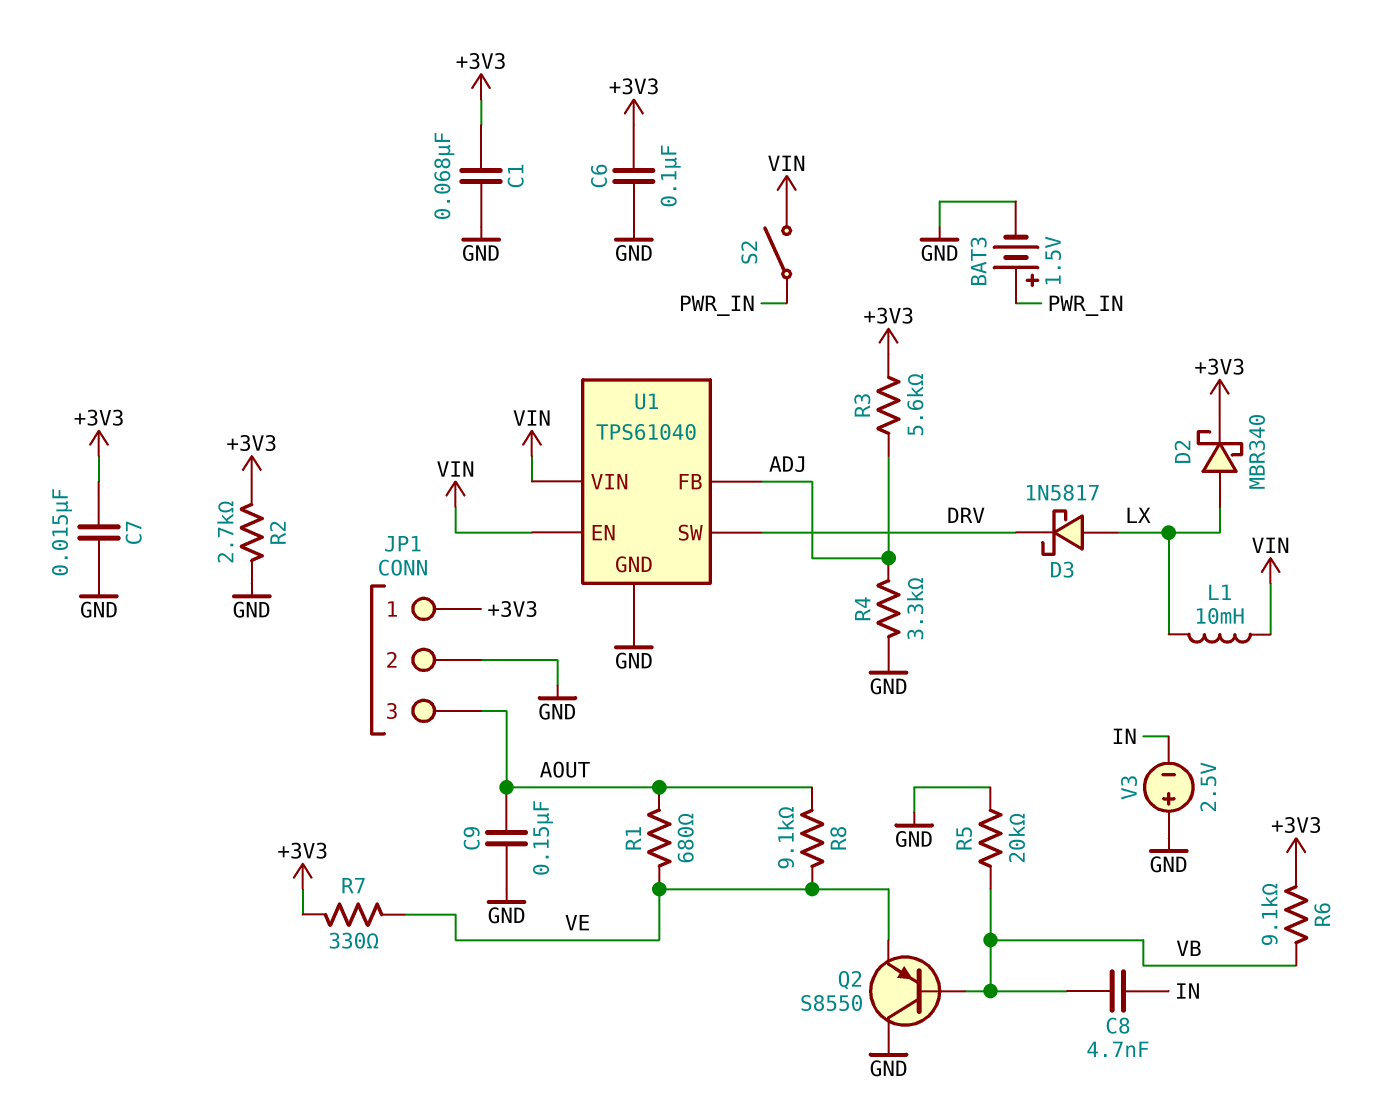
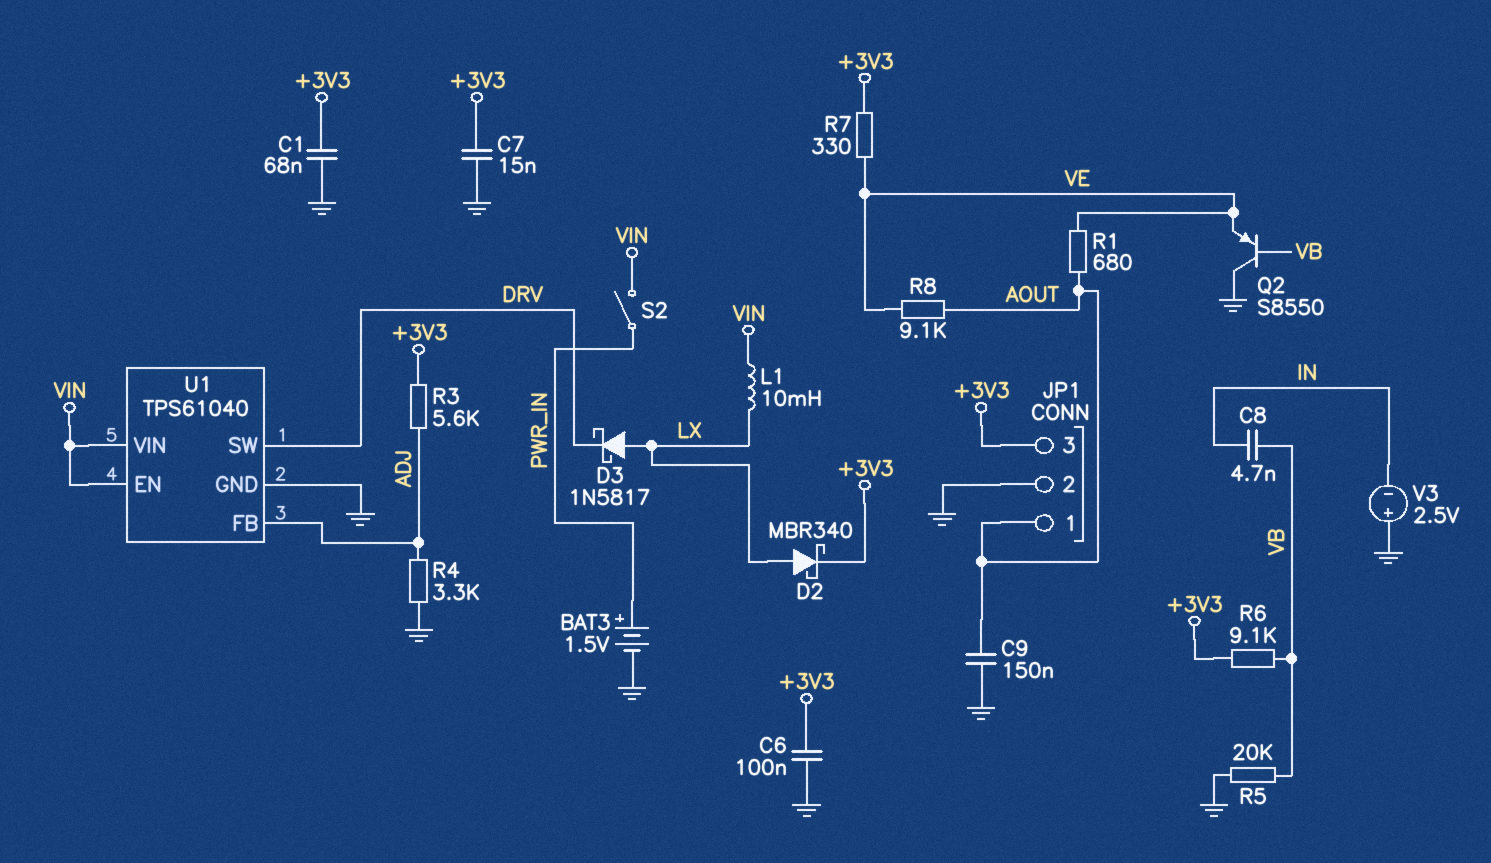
JP1 pin 1: +3V3 -> AOUT
JP1 pin 3: AOUT -> +3V3
R2: 2.7k (+3V3, GND) -> none

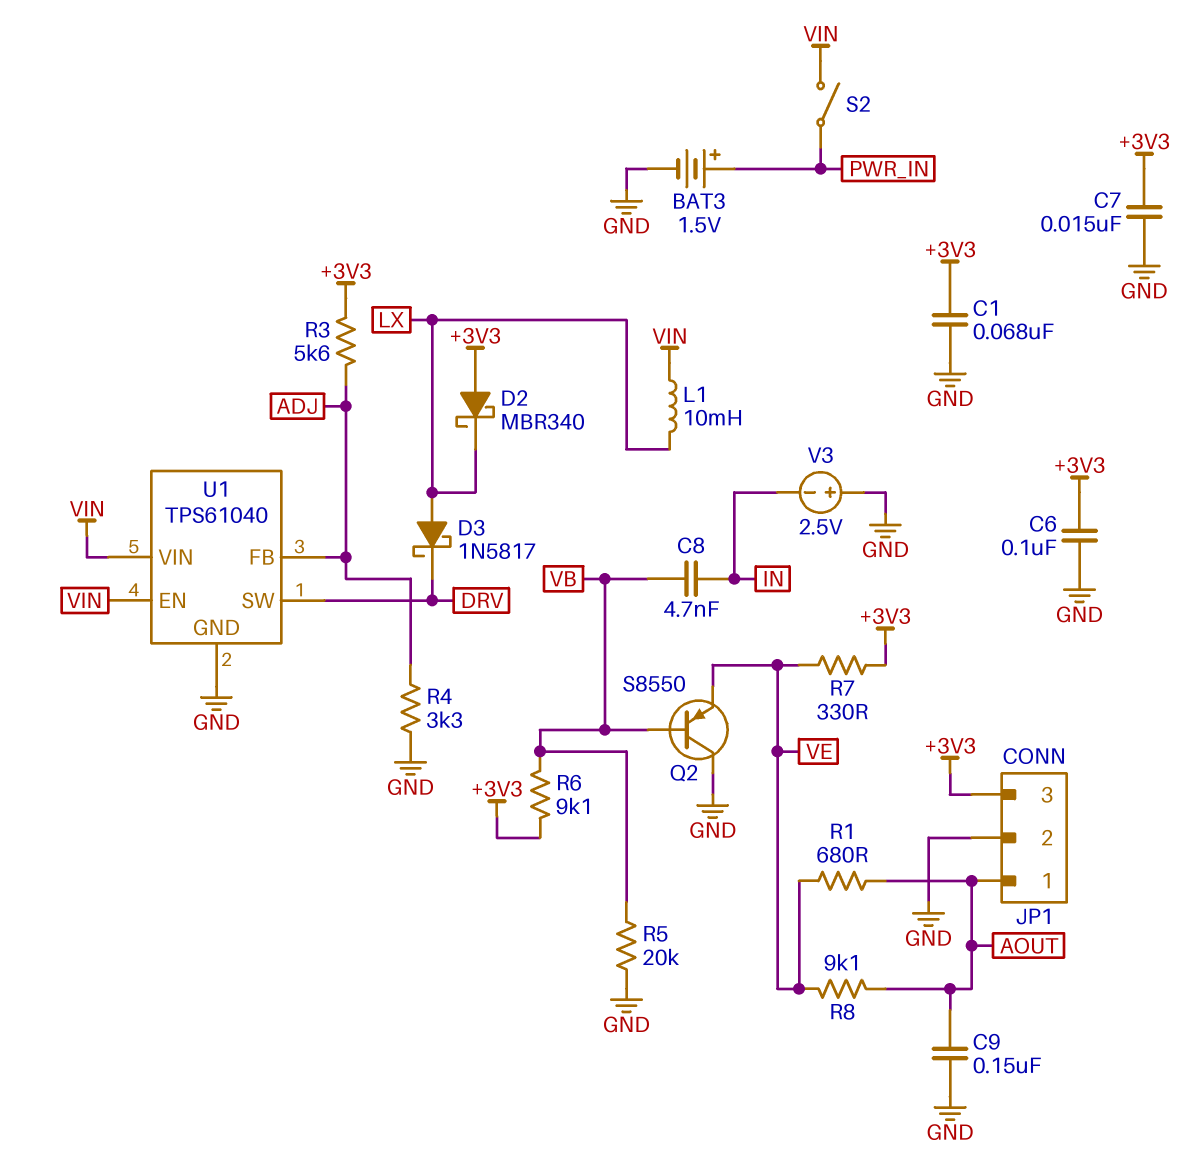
D2: schottky MBR340 (A LX, K +3V3) -> schottky MBR340 (A +3V3, K LX)

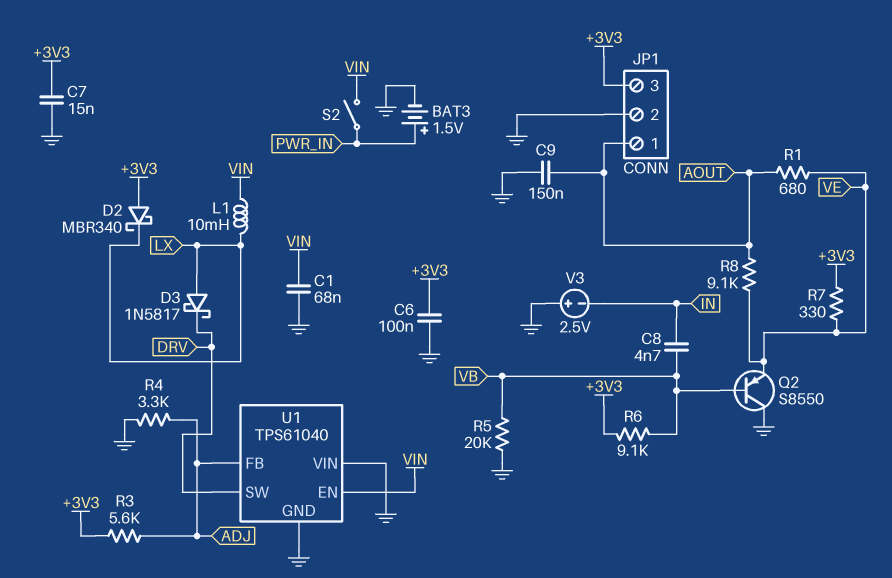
C1: 68nF (+3V3, GND) -> 68nF (GND, VIN)
U1 pin VIN: VIN -> GND

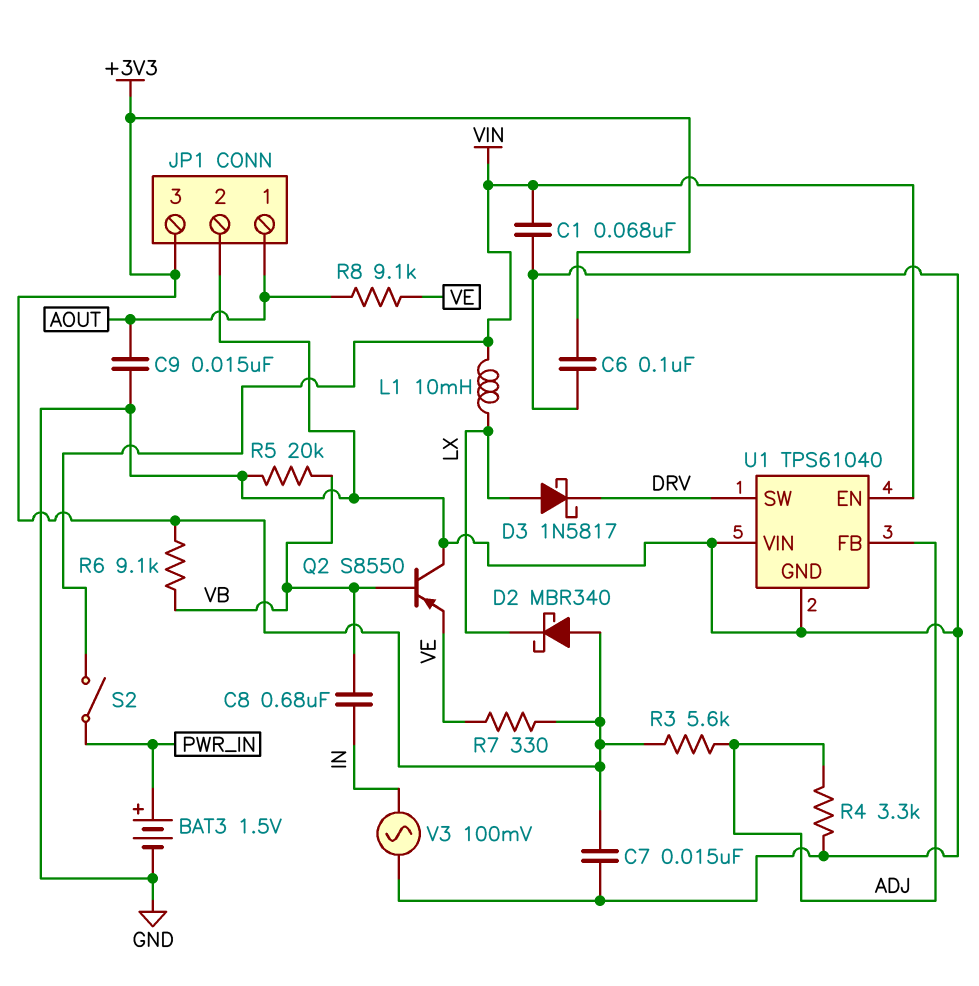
C8: 4.7nF (IN, VB) -> 680nF (IN, VB)
C9: 150nF (AOUT, GND) -> 15nF (AOUT, GND)
R1: 680 (AOUT, VE) -> none
V3: 2.5V (plus GND, minus IN) -> AC 100mV (GND, IN)

